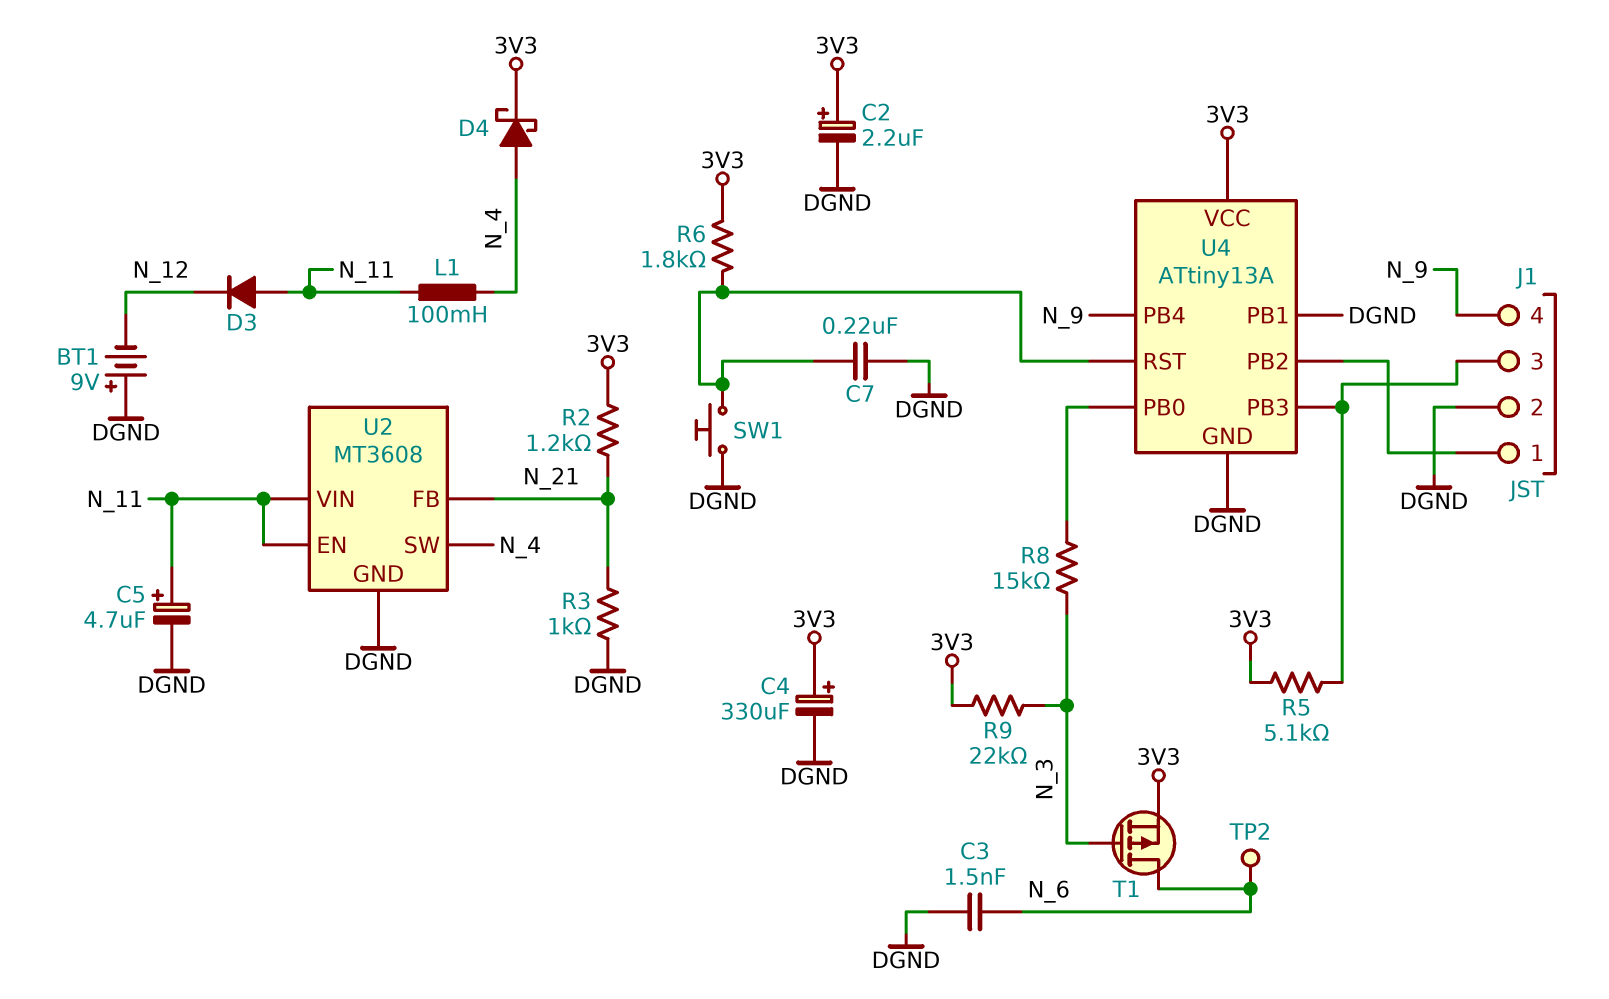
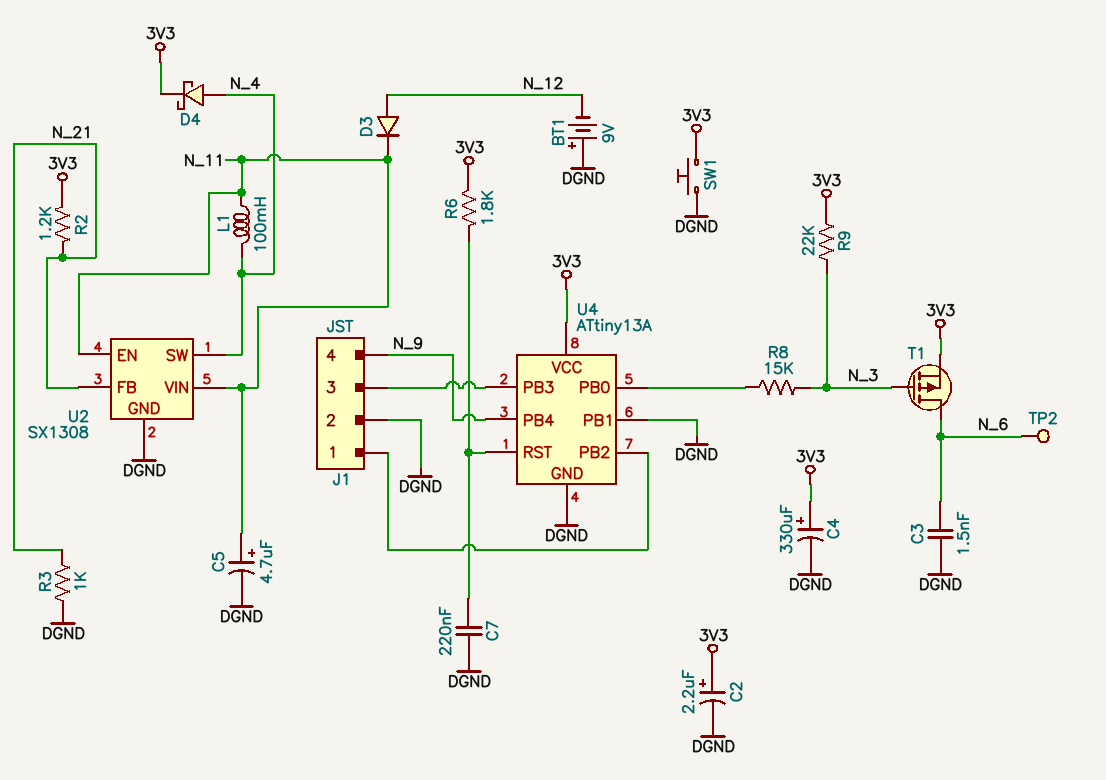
D3: diode (A N_11, K N_12) -> diode (A N_12, K N_11)
R5: 5.1k (3V3, J1/3) -> none
SW1: button (DGND, U4/RST) -> button (3V3, DGND)
U2: MT3608 -> SX1308

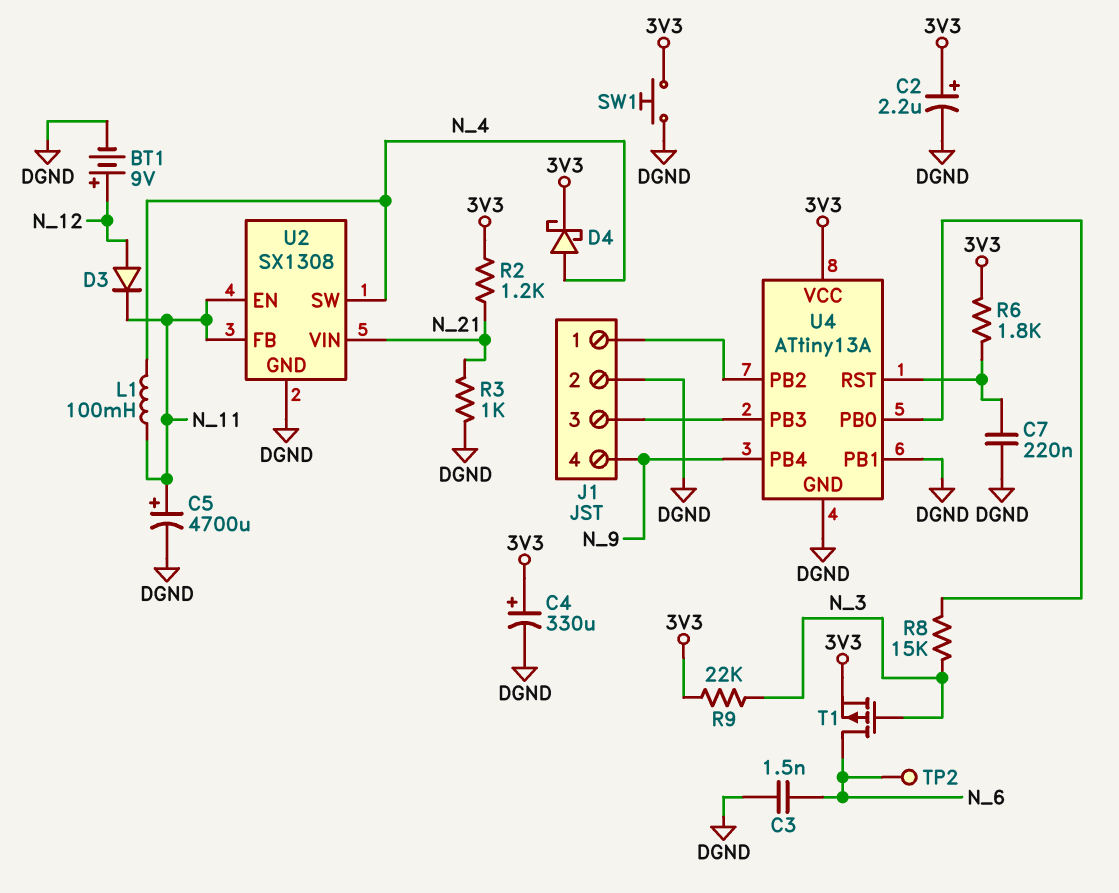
BT1: 9V (plus DGND, minus N_12) -> 9V (plus N_12, minus DGND)
C5: 4.7uF (plus N_11, minus DGND) -> 4700uF (plus N_11, minus DGND)
U2 pin FB: N_21 -> N_11
U2 pin VIN: N_11 -> N_21

